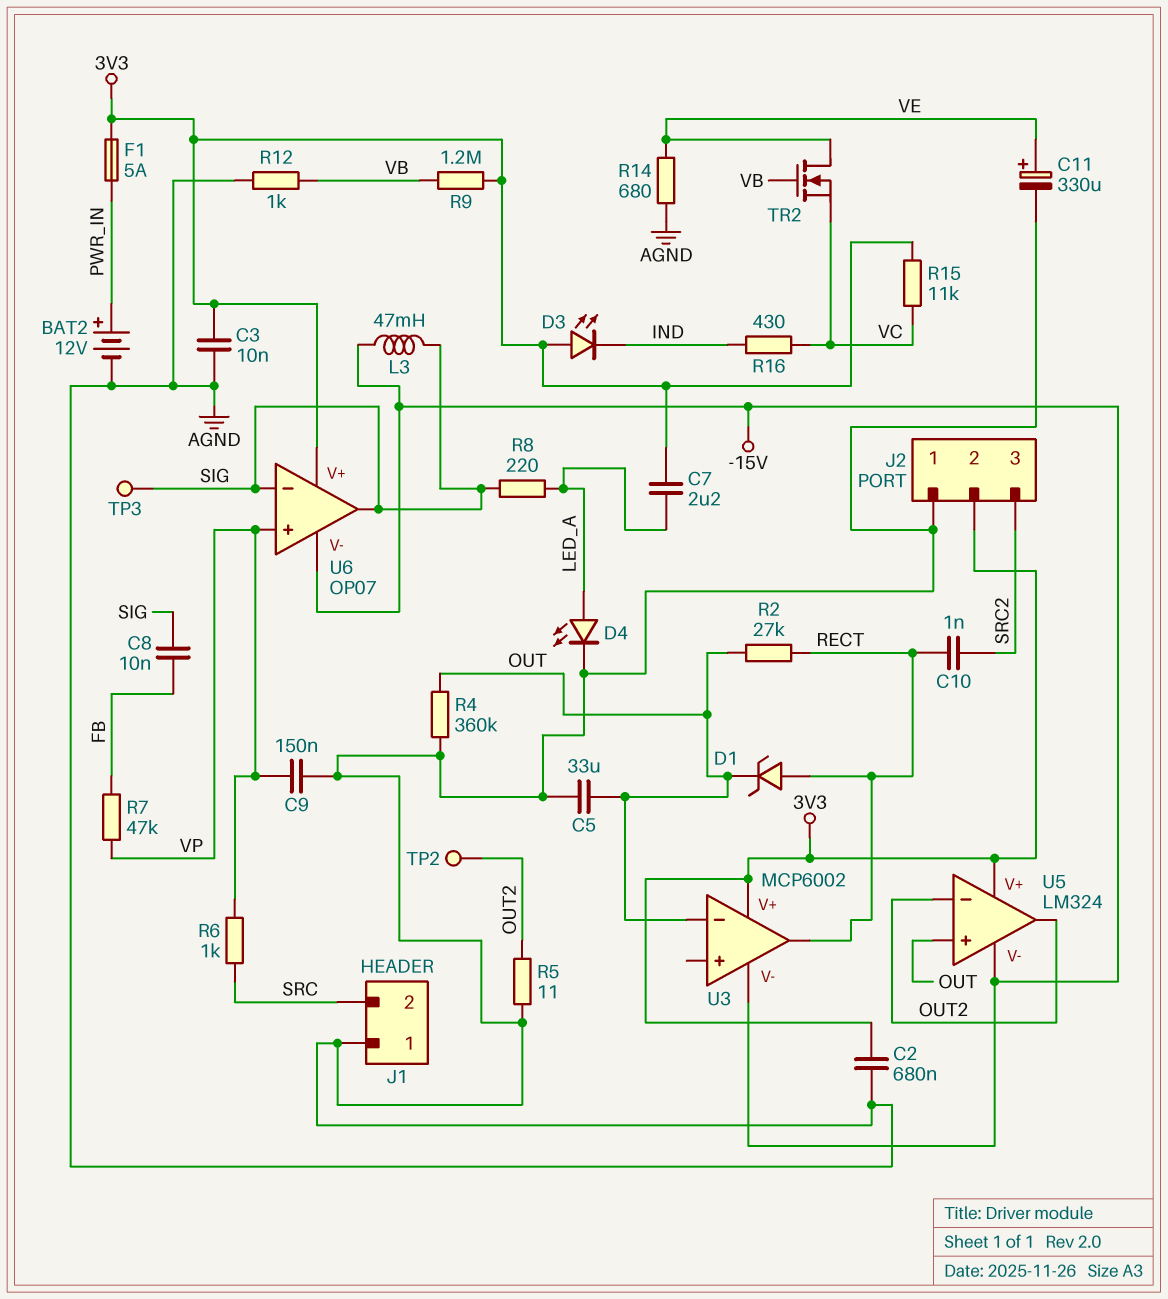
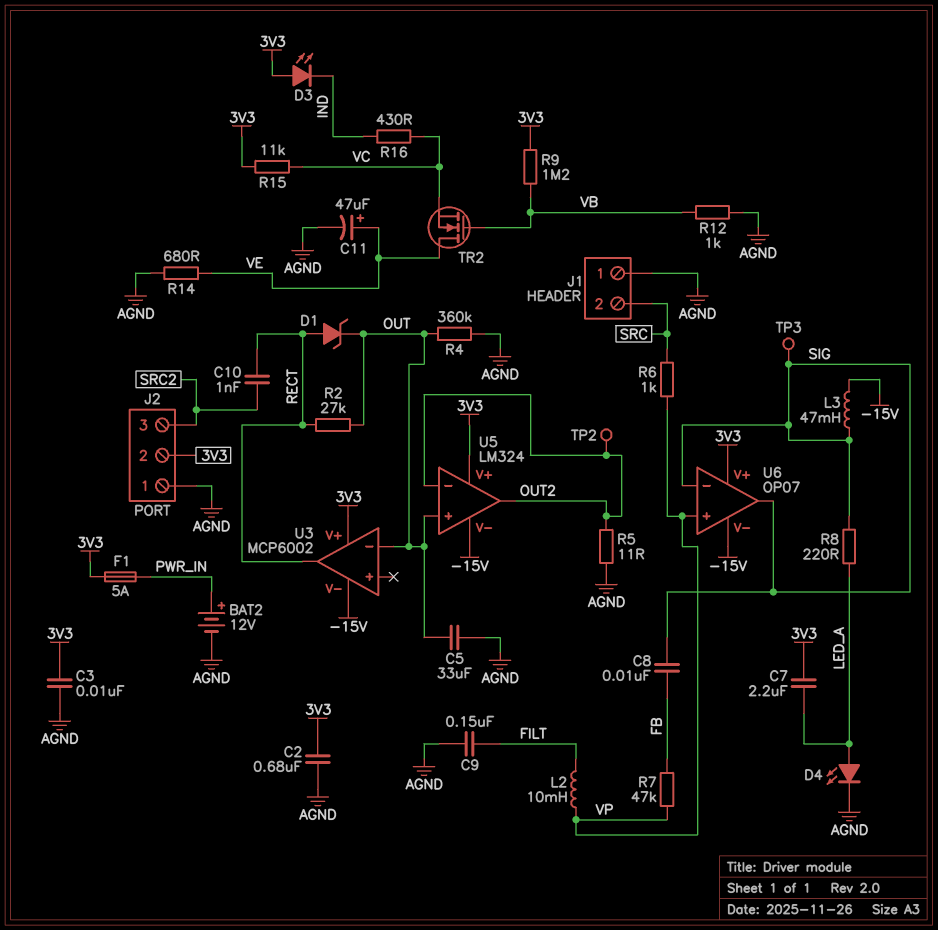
C9: 150nF (AGND, VP) -> 150nF (AGND, FILT)
C11: 330uF (plus VE, minus AGND) -> 47uF (plus VE, minus AGND)
L2: none -> 10mH (FILT, VP)

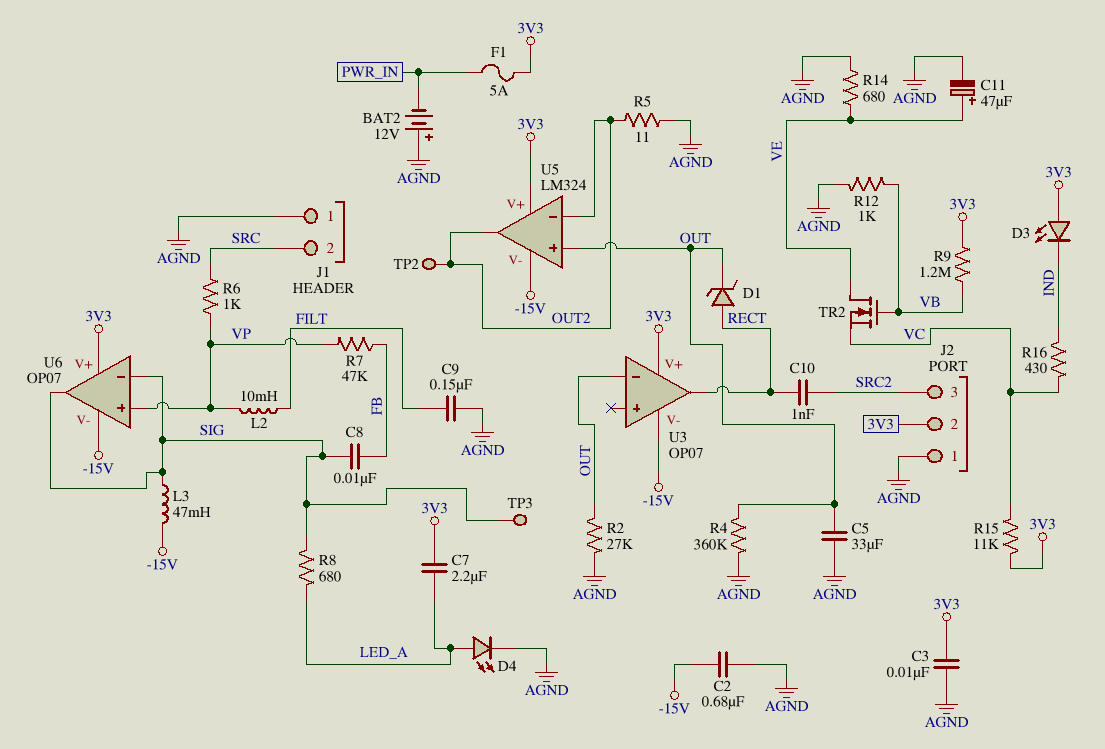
BAT2: 12V (plus PWR_IN, minus AGND) -> 12V (plus AGND, minus PWR_IN)
C2: 680nF (3V3, AGND) -> 680nF (-15V, AGND)
R2: 27k (OUT, RECT) -> 27k (AGND, OUT)
R8: 220 (LED_A, SIG) -> 680 (LED_A, SIG)
U3: MCP6002 -> OP07

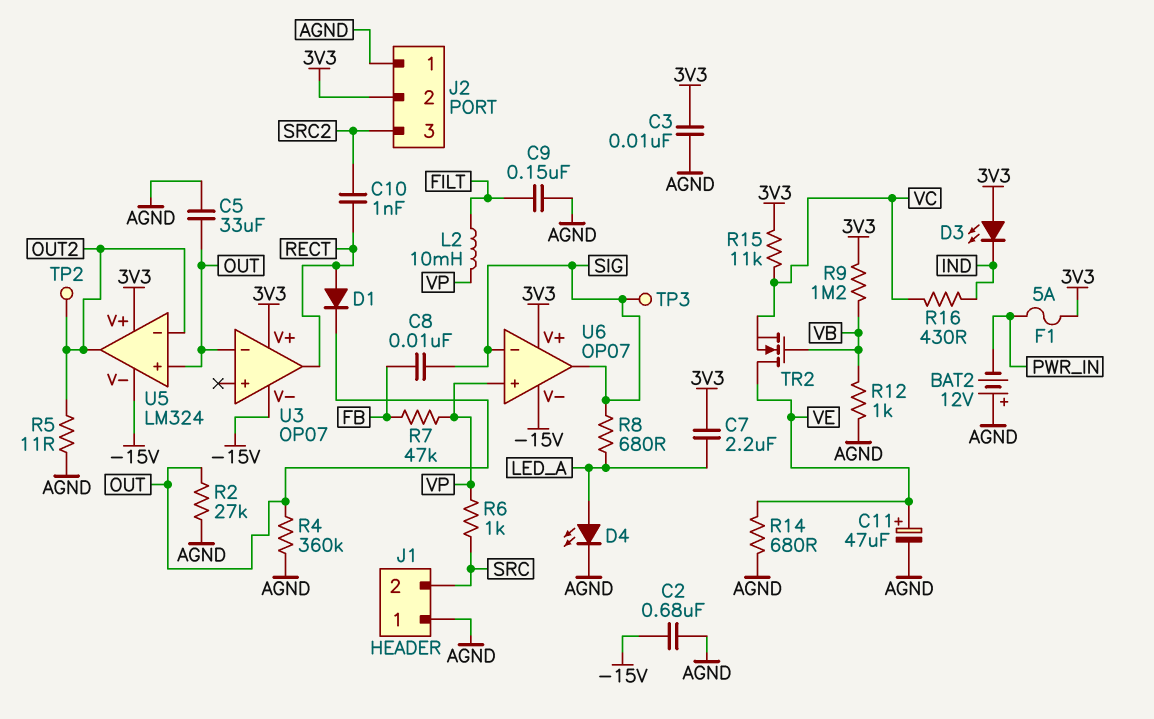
D1: zener (A RECT, K OUT) -> diode (A RECT, K OUT)
L3: 47mH (-15V, SIG) -> none

